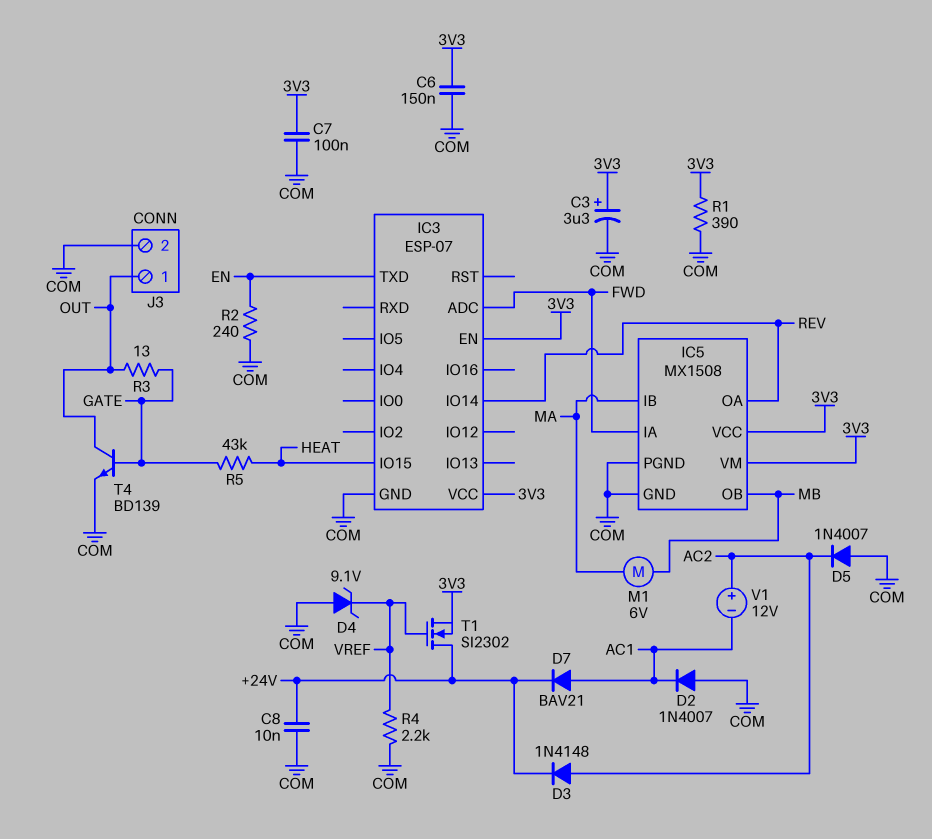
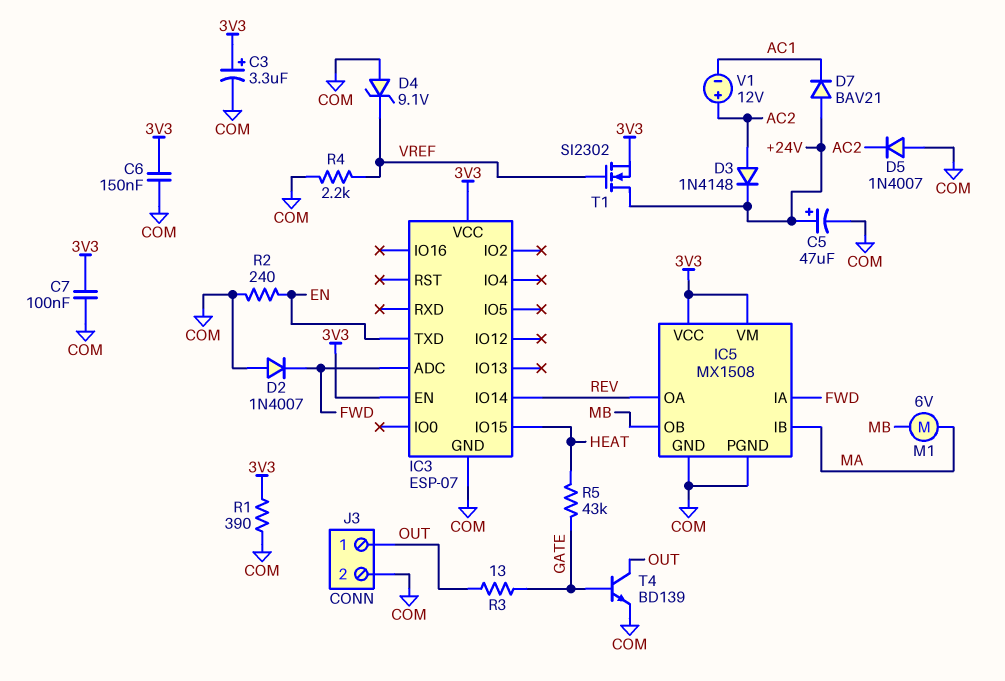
C5: none -> 47uF (plus +24V, minus COM)
C8: 10nF (+24V, COM) -> none
D2: diode 1N4007 (A COM, K AC1) -> diode 1N4007 (A COM, K FWD)
D7: diode BAV21 (A AC1, K +24V) -> diode BAV21 (A +24V, K AC1)

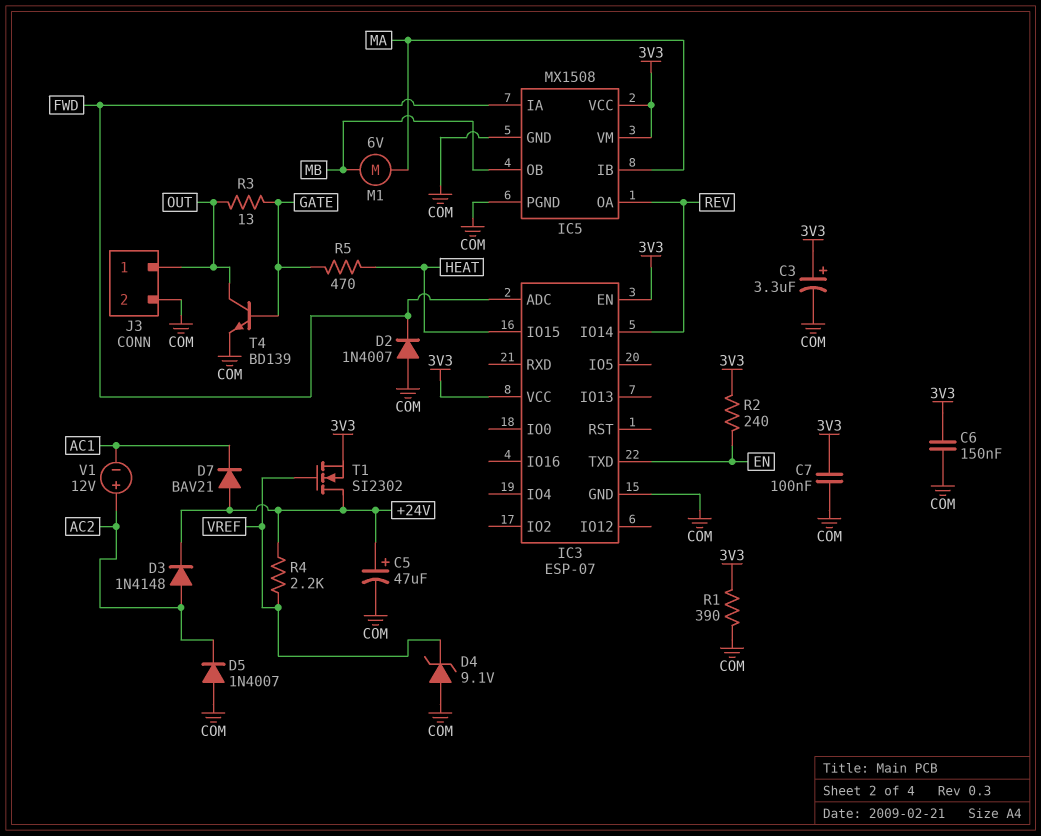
R2: 240 (COM, EN) -> 240 (3V3, EN)
R4: 2.2k (COM, VREF) -> 2.2k (+24V, VREF)
R5: 43k (GATE, HEAT) -> 470 (GATE, HEAT)

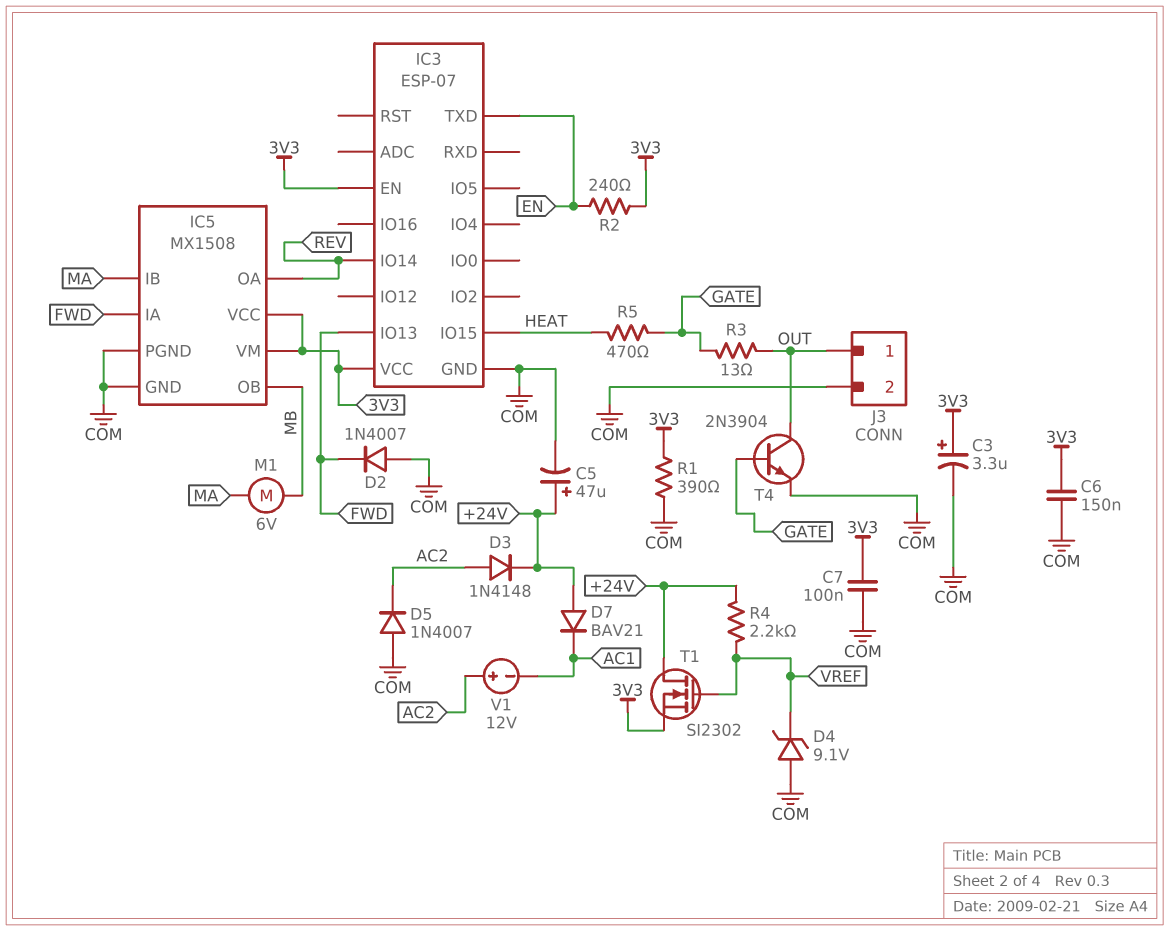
IC3 pin ADC: FWD -> none
IC3 pin IO13: none -> FWD
T4: NPN BD139 (B GATE, C OUT, E COM) -> NPN 2N3904 (B GATE, C OUT, E COM)

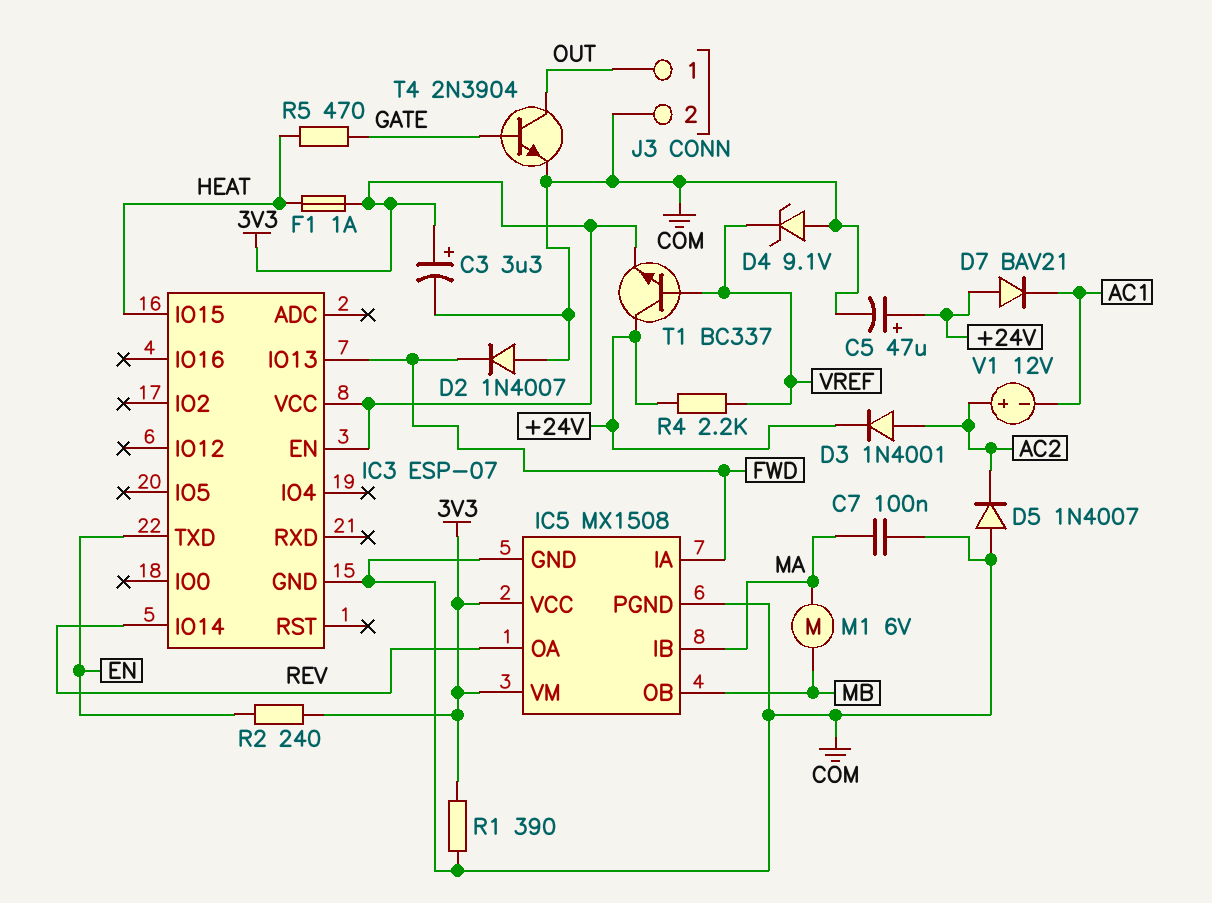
C6: 150nF (3V3, COM) -> none
C7: 100nF (3V3, COM) -> 100nF (COM, MA)
D3: diode 1N4148 (A AC2, K +24V) -> diode 1N4001 (A AC2, K +24V)
F1: none -> 1A (3V3, HEAT)
R3: 13 (GATE, OUT) -> none
T1: NMOS SI2302 (G VREF, D +24V, S 3V3) -> NPN BC337 (B VREF, C +24V, E 3V3)

